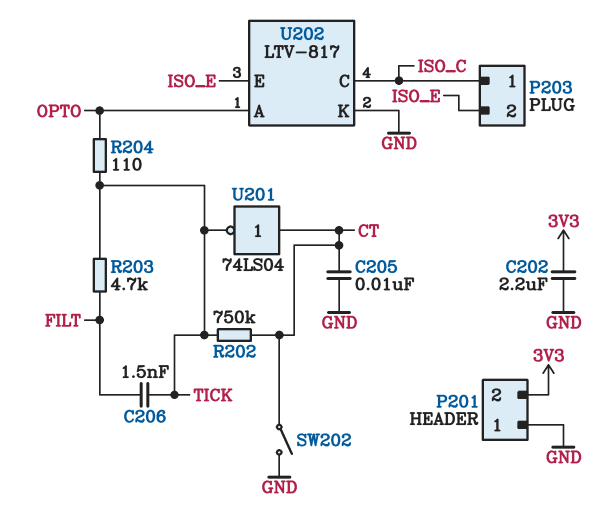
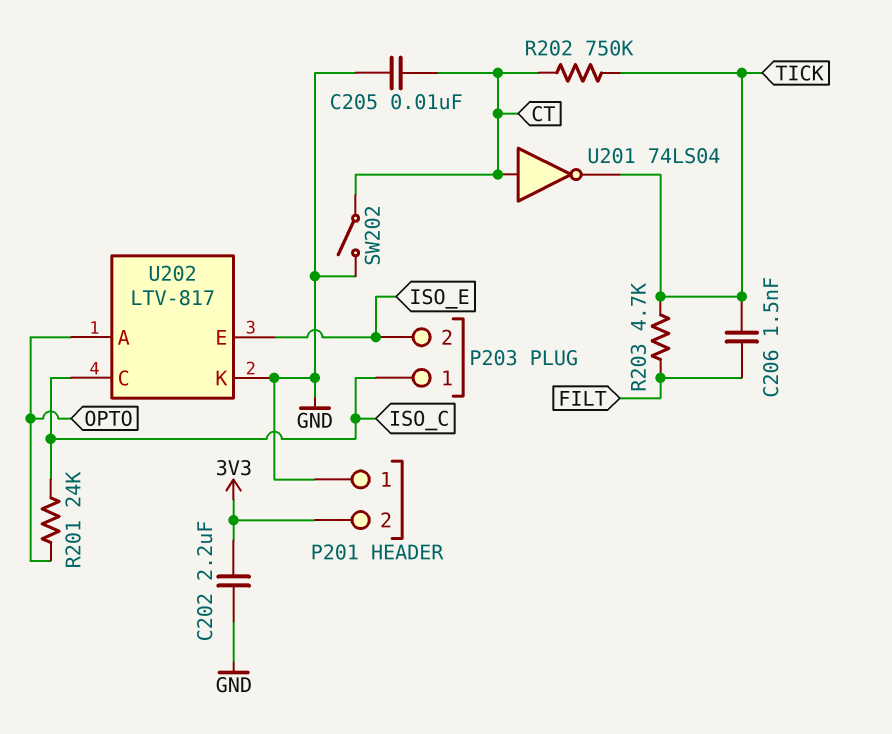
R201: none -> 24k (ISO_C, OPTO)
R204: 110 (OPTO, TICK) -> none

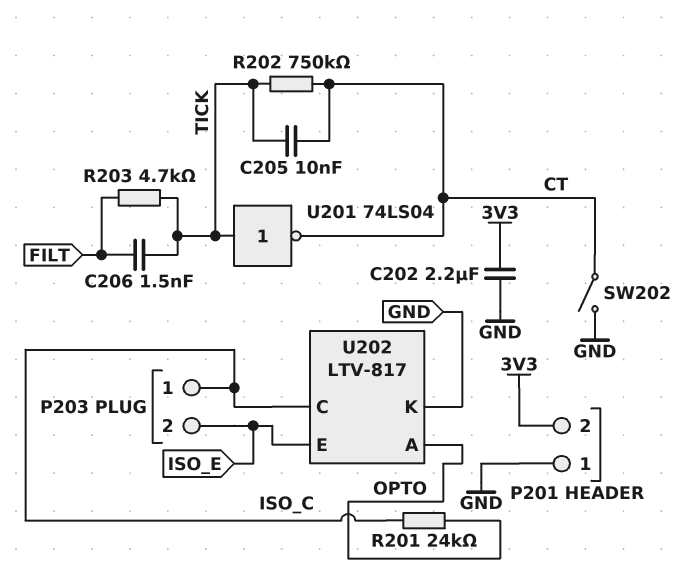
C205: 10nF (CT, GND) -> 10nF (CT, TICK)
U201: NOT 74LS04 (in CT, out TICK) -> NOT 74LS04 (in TICK, out CT)

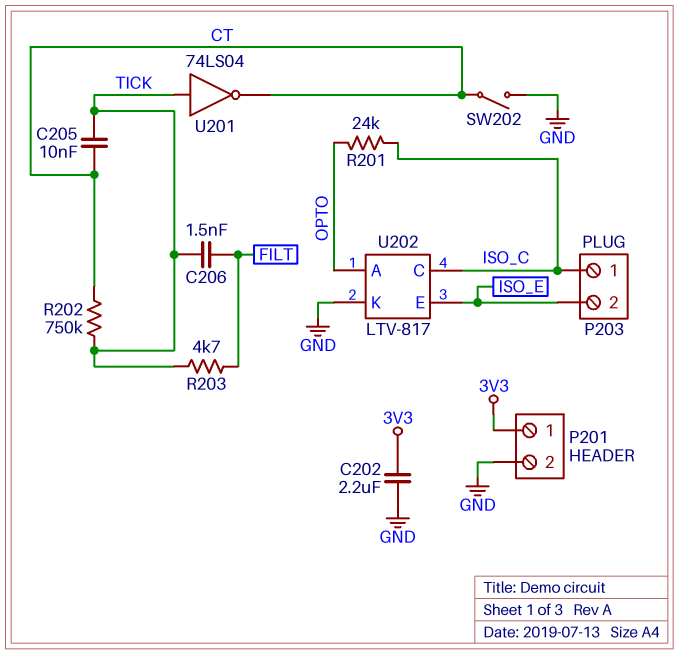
P201 pin 1: GND -> 3V3
P201 pin 2: 3V3 -> GND

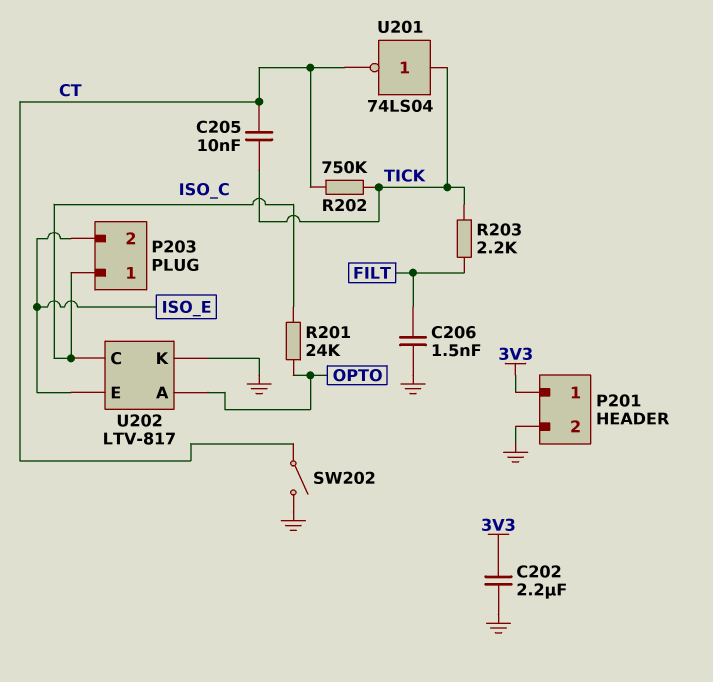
C206: 1.5nF (FILT, TICK) -> 1.5nF (FILT, GND)
R203: 4.7k (FILT, TICK) -> 2.2k (FILT, TICK)

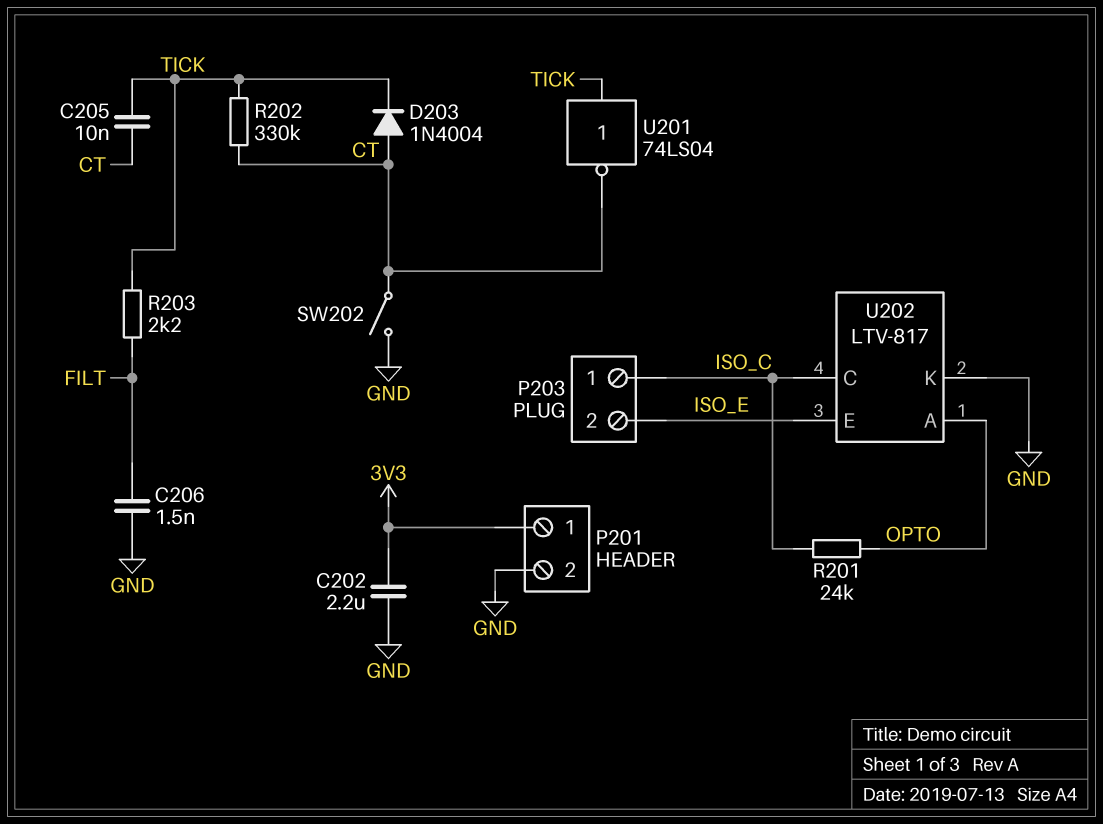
D203: none -> diode 1N4004 (A CT, K TICK)
R202: 750k (CT, TICK) -> 330k (CT, TICK)

